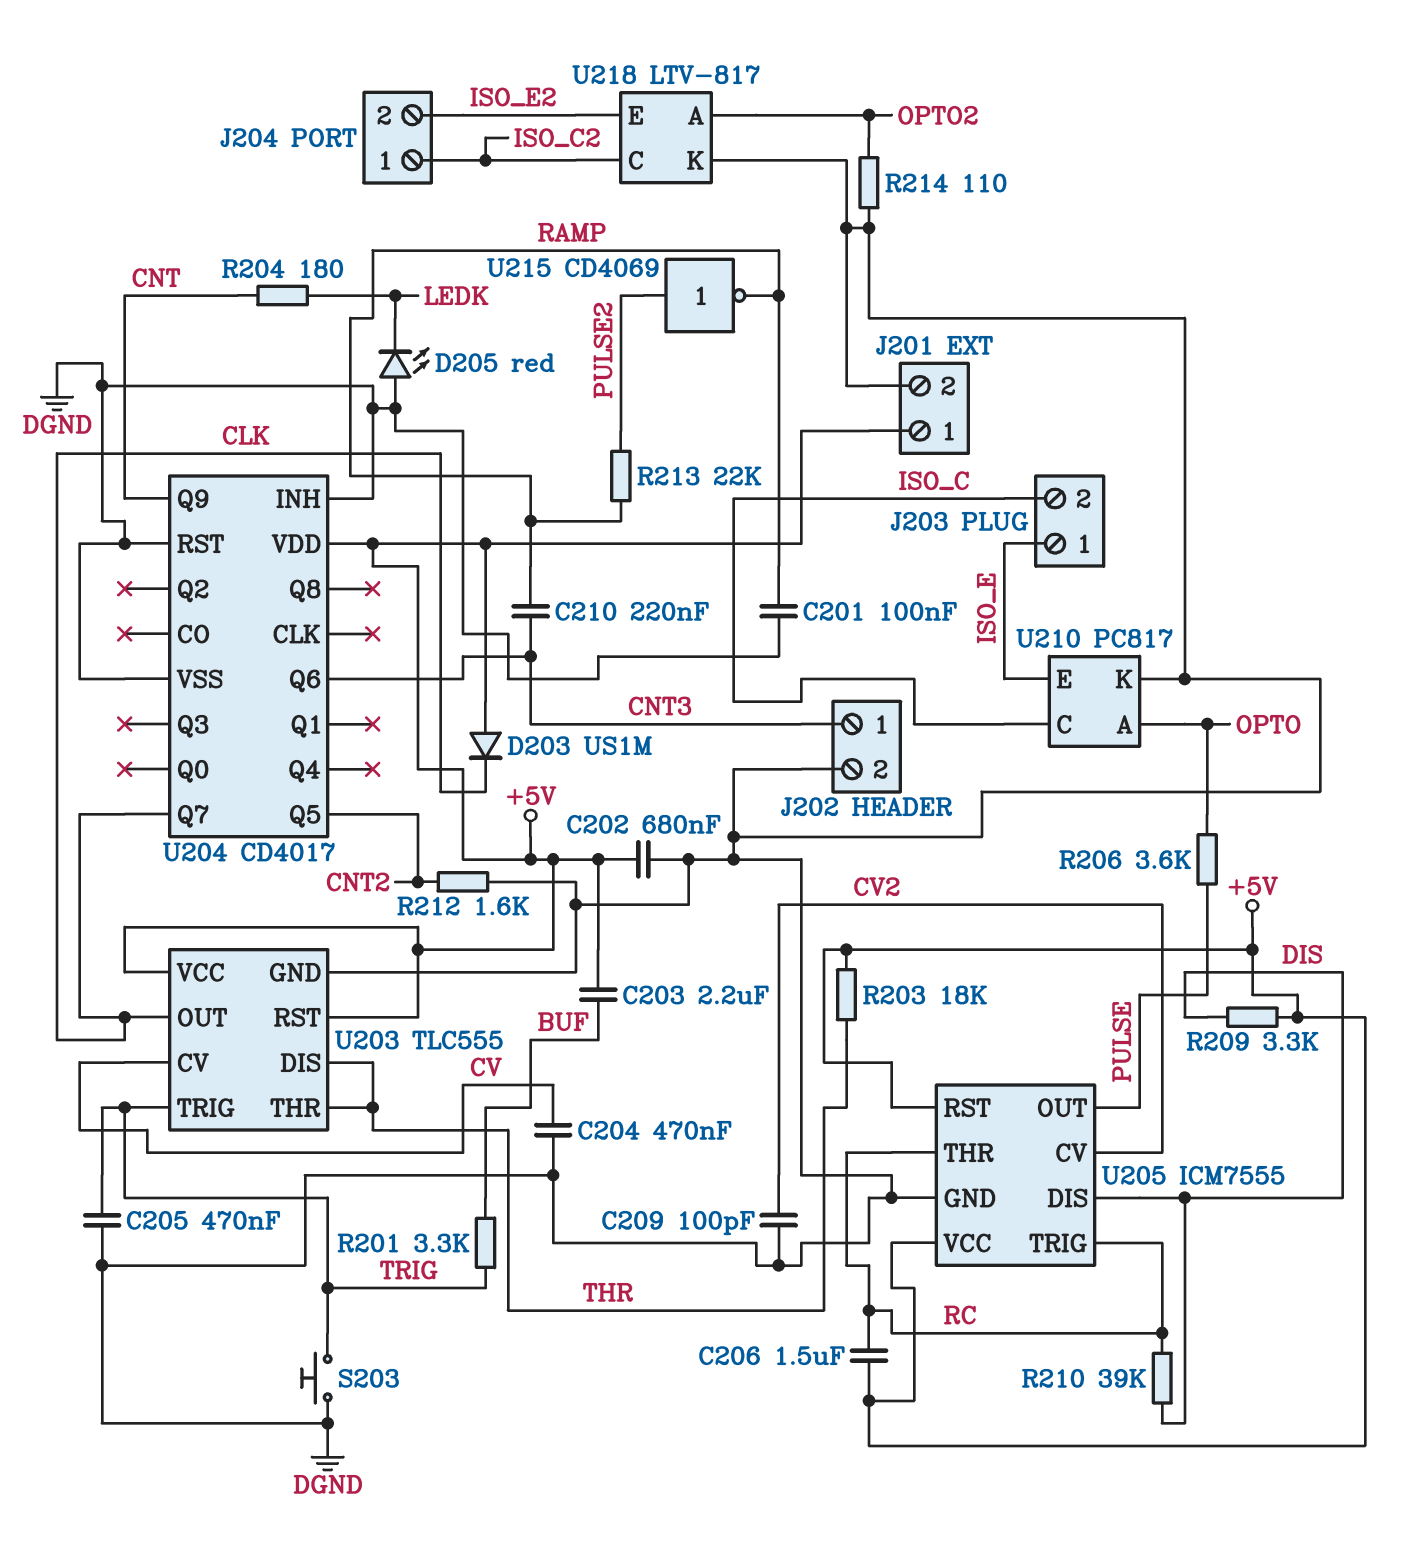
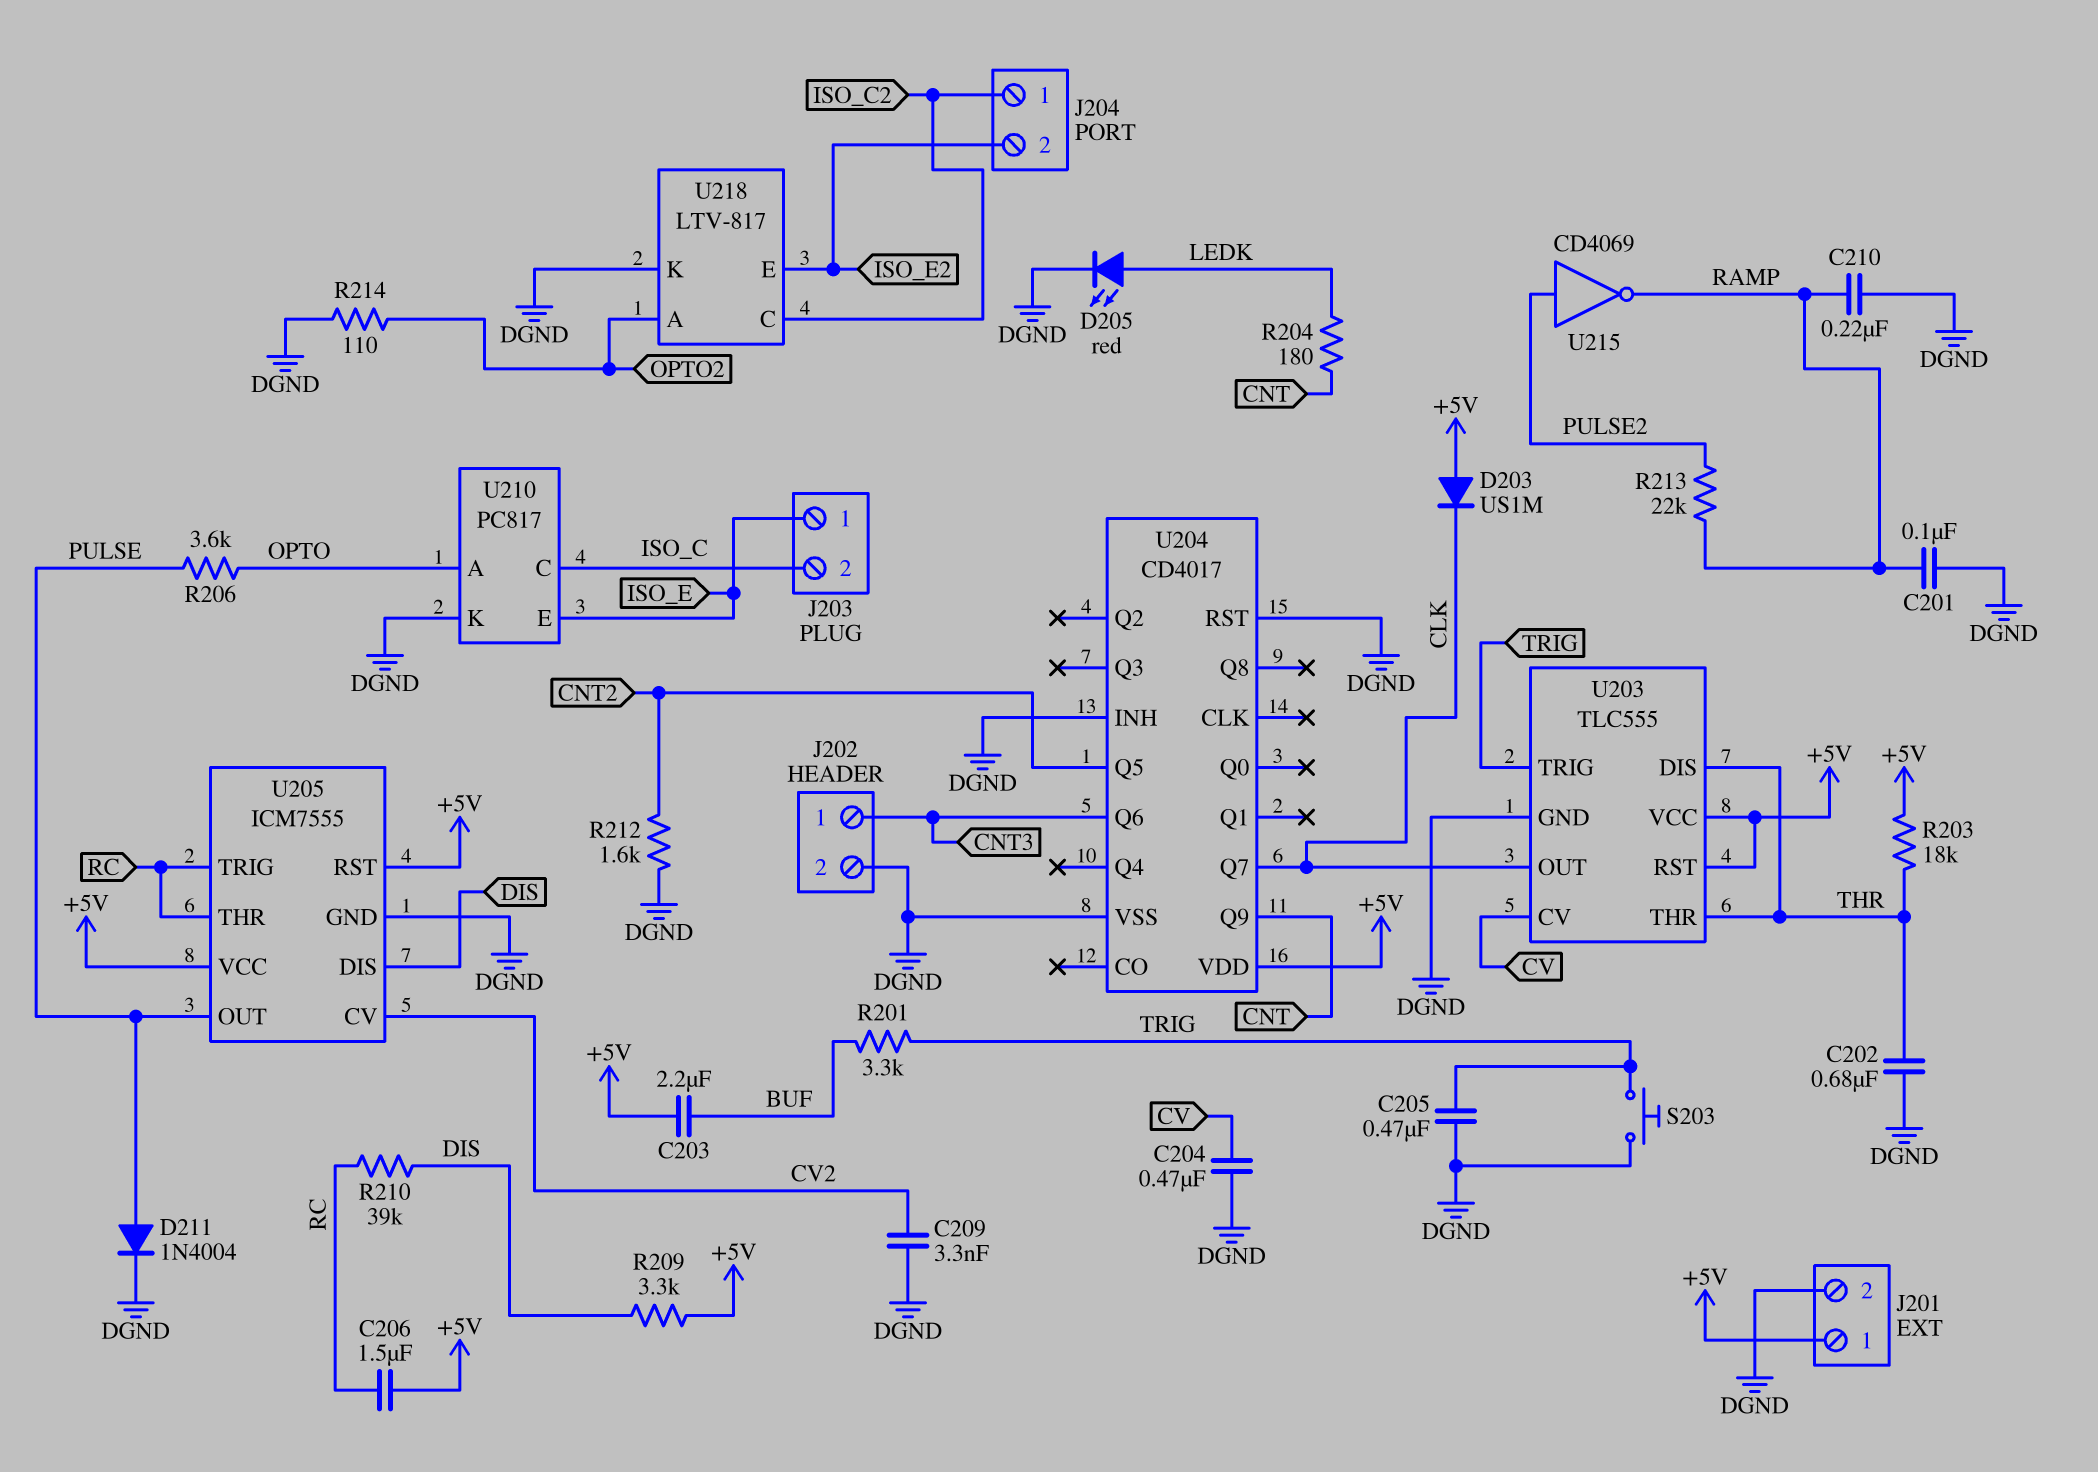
C202: 680nF (+5V, DGND) -> 680nF (DGND, THR)
C209: 100pF (CV2, DGND) -> 3.3nF (CV2, DGND)
C210: 220nF (CNT3, RAMP) -> 220nF (DGND, RAMP)
D205: LED red (A DGND, K LEDK) -> LED red (A LEDK, K DGND)
D211: none -> diode 1N4004 (A PULSE, K DGND)

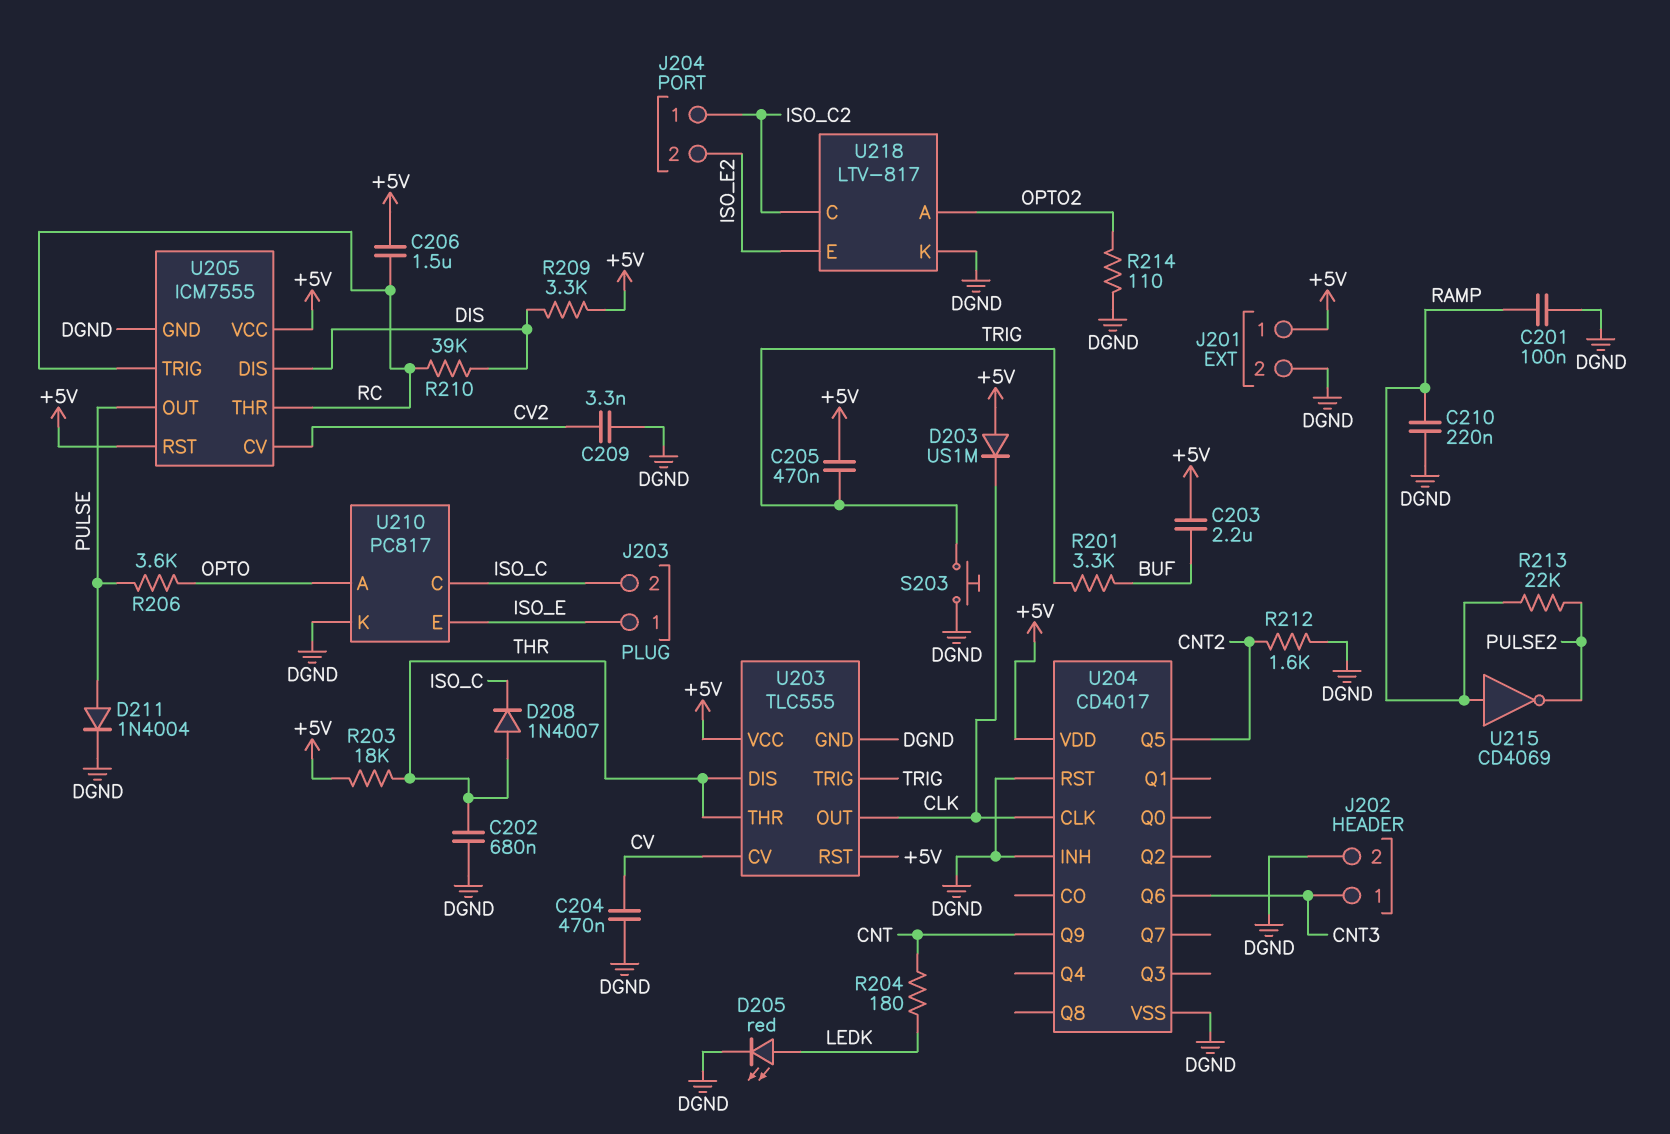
C205: 470nF (DGND, TRIG) -> 470nF (+5V, TRIG)
D208: none -> diode 1N4007 (A THR, K ISO_C)
U204 pin CLK: none -> CLK
U204 pin Q7: CLK -> none
U215: NOT CD4069 (in PULSE2, out RAMP) -> NOT CD4069 (in RAMP, out PULSE2)

